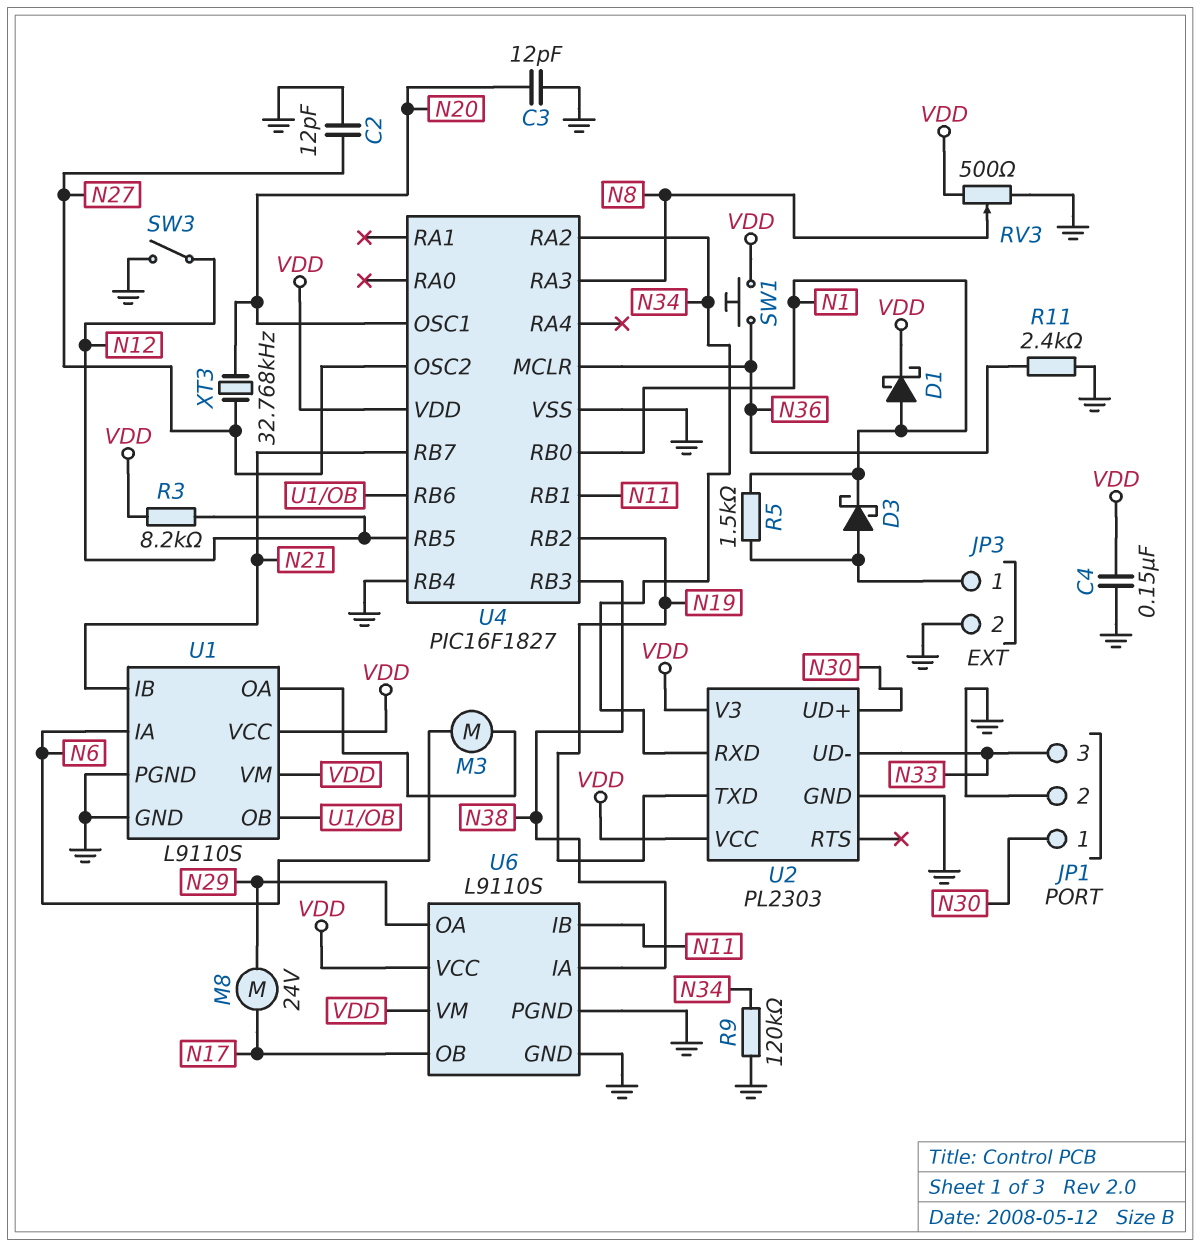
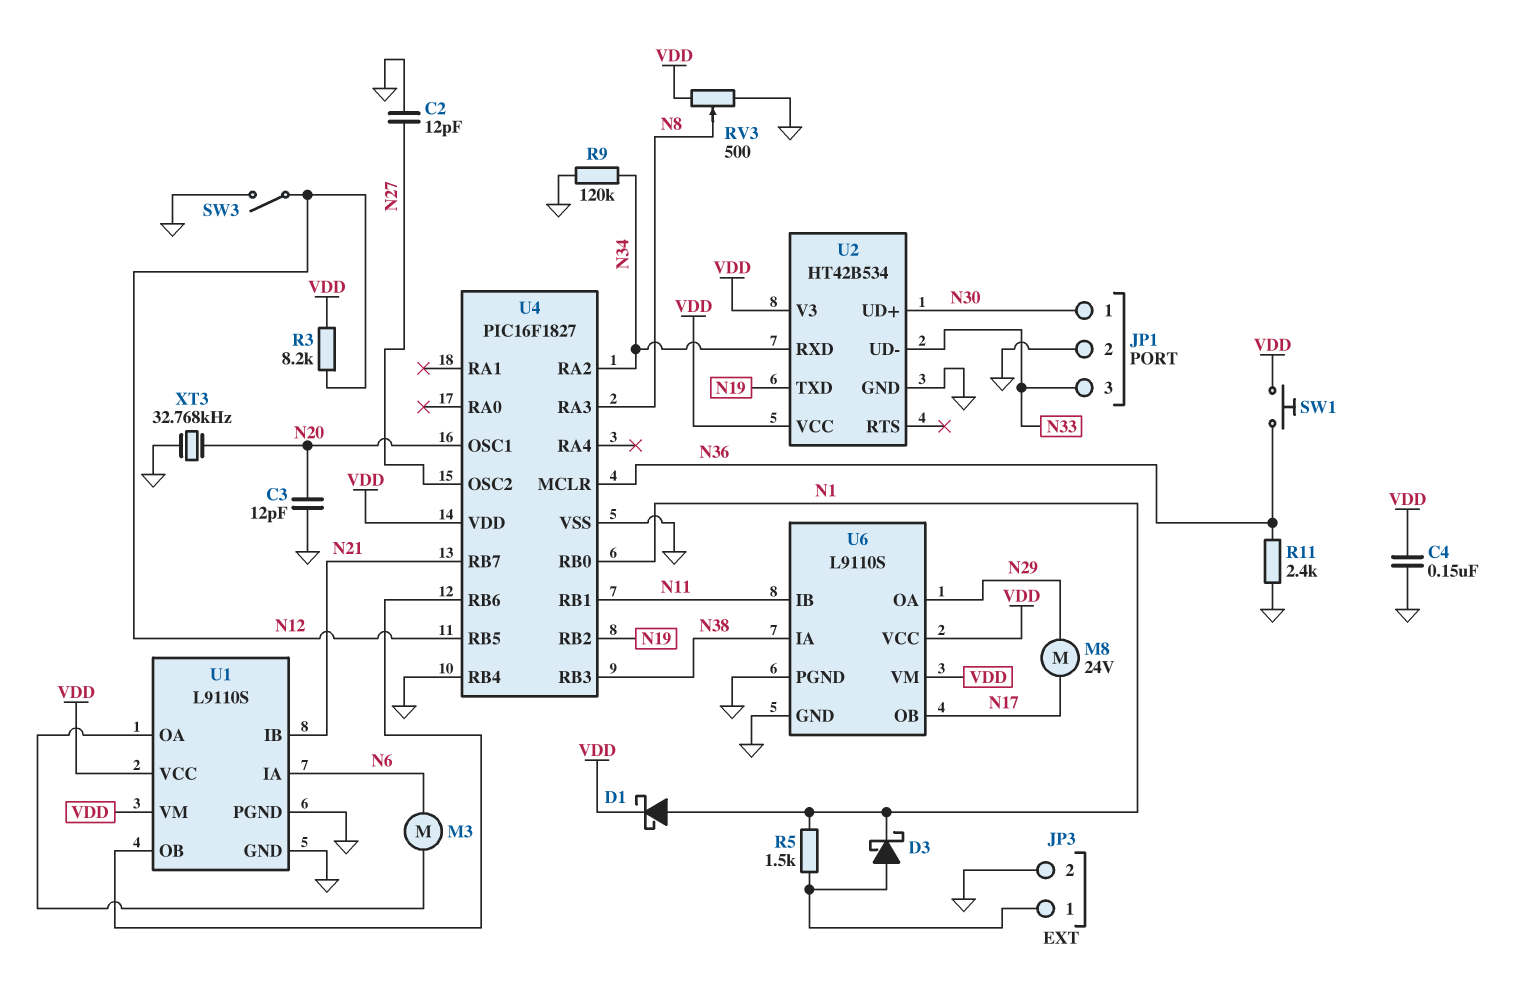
U2: PL2303 -> HT42B534
XT3: 32.768kHz (N20, N27) -> 32.768kHz (GND, N20)

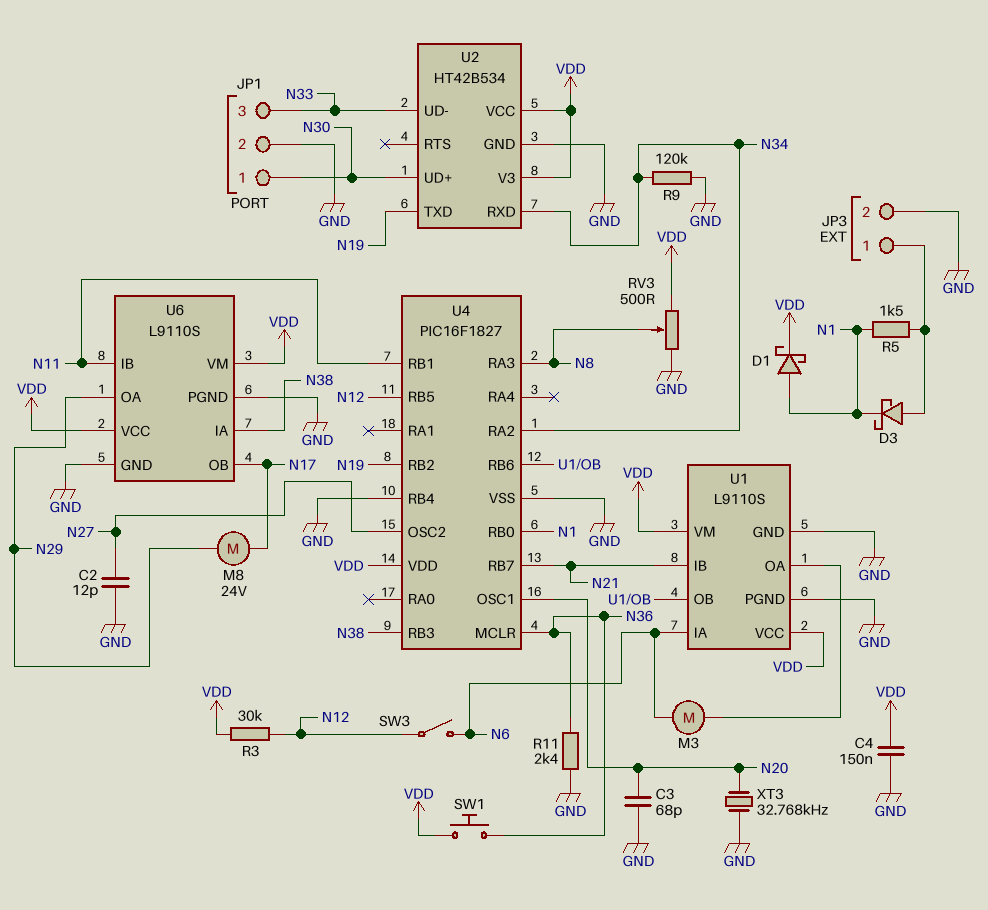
C3: 12pF (GND, N20) -> 68pF (GND, N20)
R3: 8.2k (N12, VDD) -> 30k (N12, VDD)
SW3: switch (GND, N12) -> switch (N6, N12)

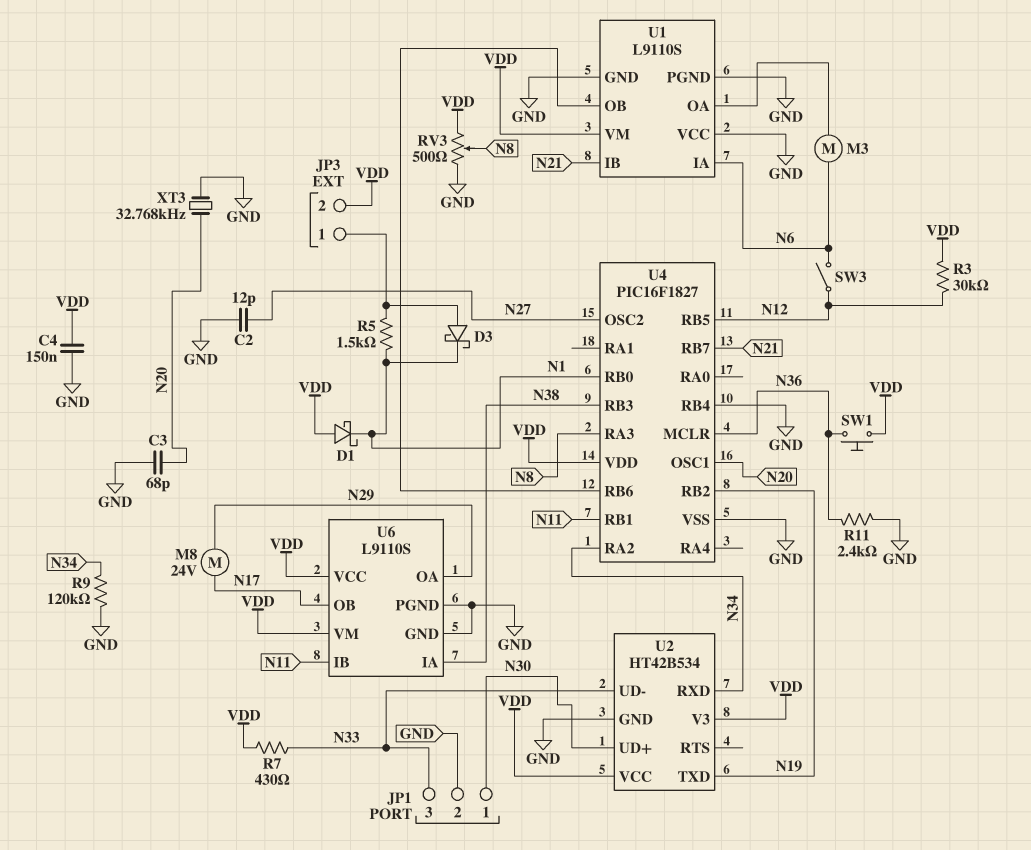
D1: schottky (A N1, K VDD) -> schottky (A VDD, K N1)
JP3 pin 2: GND -> VDD
R7: none -> 430 (N33, VDD)
U1 pin VCC: VDD -> GND

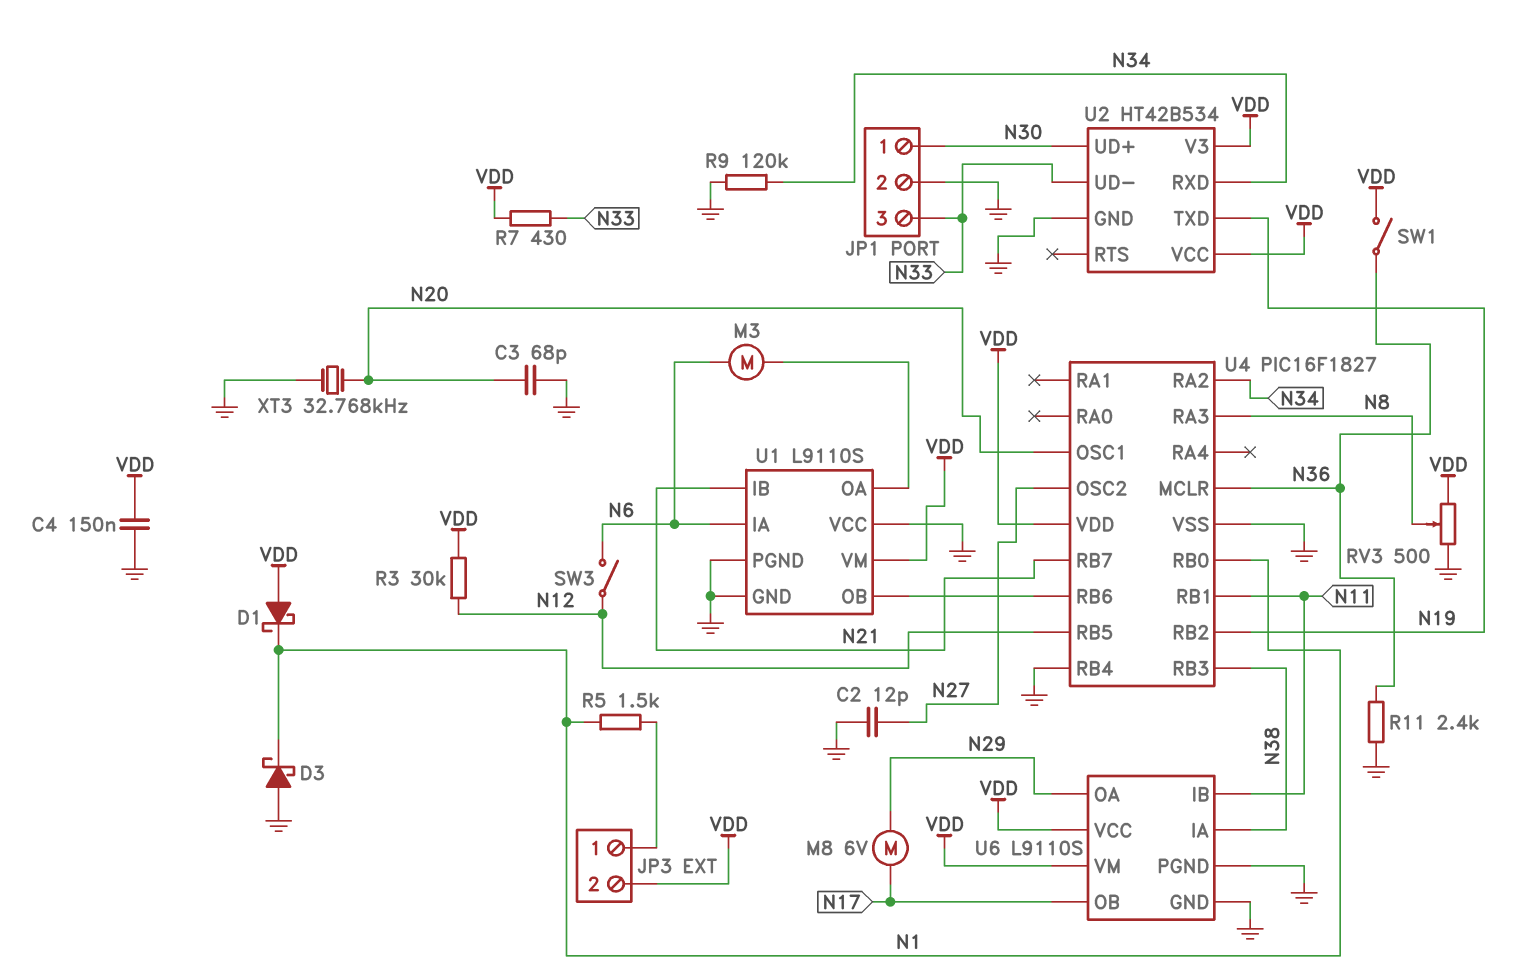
D3: schottky (A JP3/1, K N1) -> schottky (A GND, K N1)
M8: motor 24V (N17, N29) -> motor 6V (N17, N29)
SW1: button (N36, VDD) -> switch (N36, VDD)

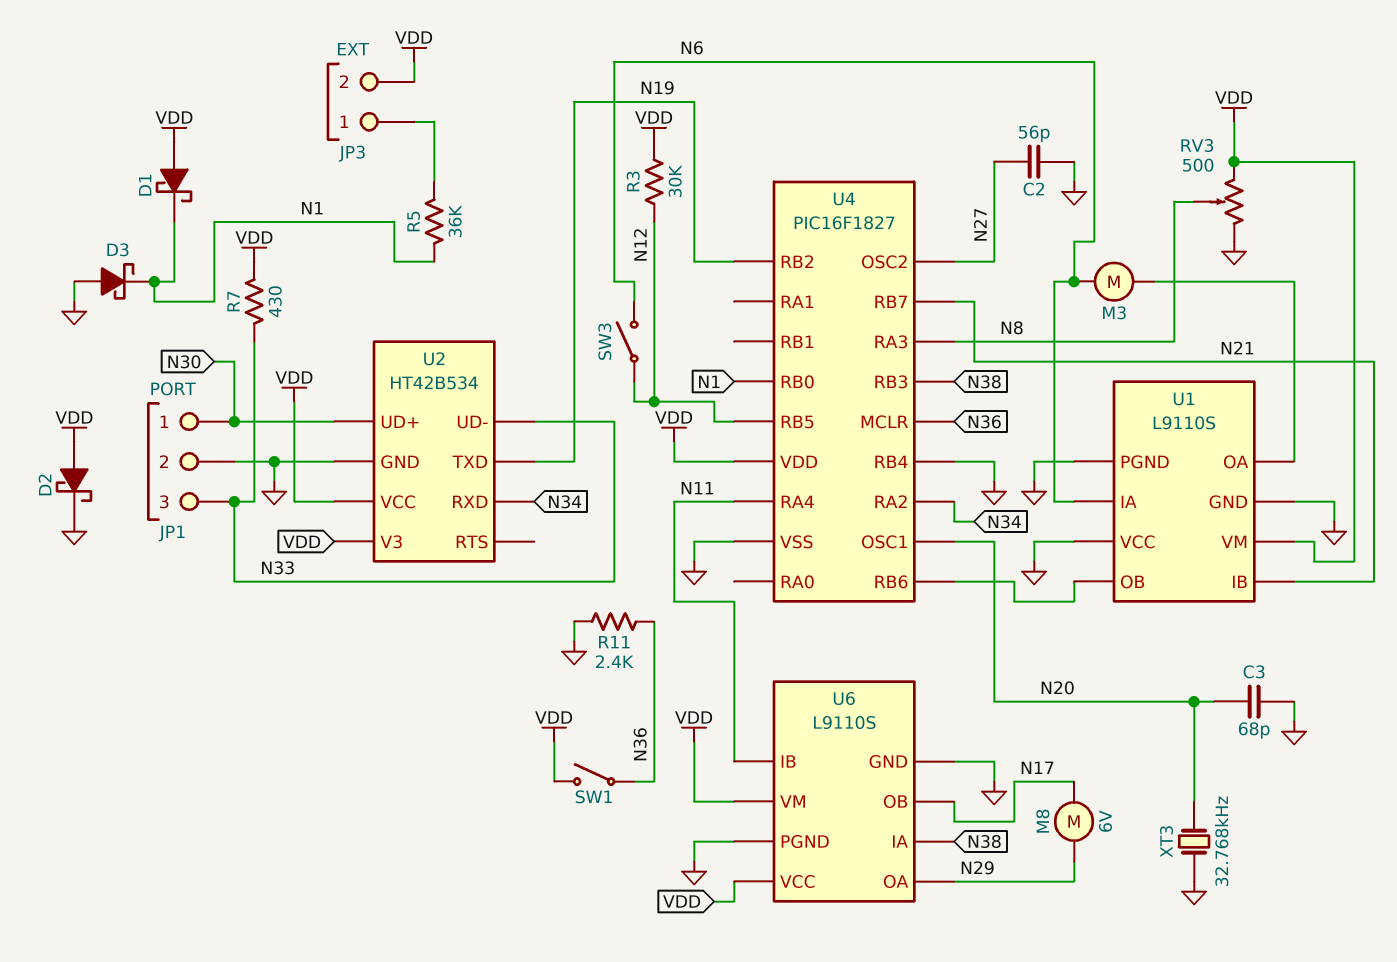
C2: 12pF (GND, N27) -> 56pF (GND, N27)
C4: 150nF (GND, VDD) -> none
D2: none -> schottky (A VDD, K GND)
R5: 1.5k (JP3/1, N1) -> 36k (JP3/1, N1)
R9: 120k (GND, N34) -> none
U4 pin RA4: none -> N11
U4 pin RB1: N11 -> none

